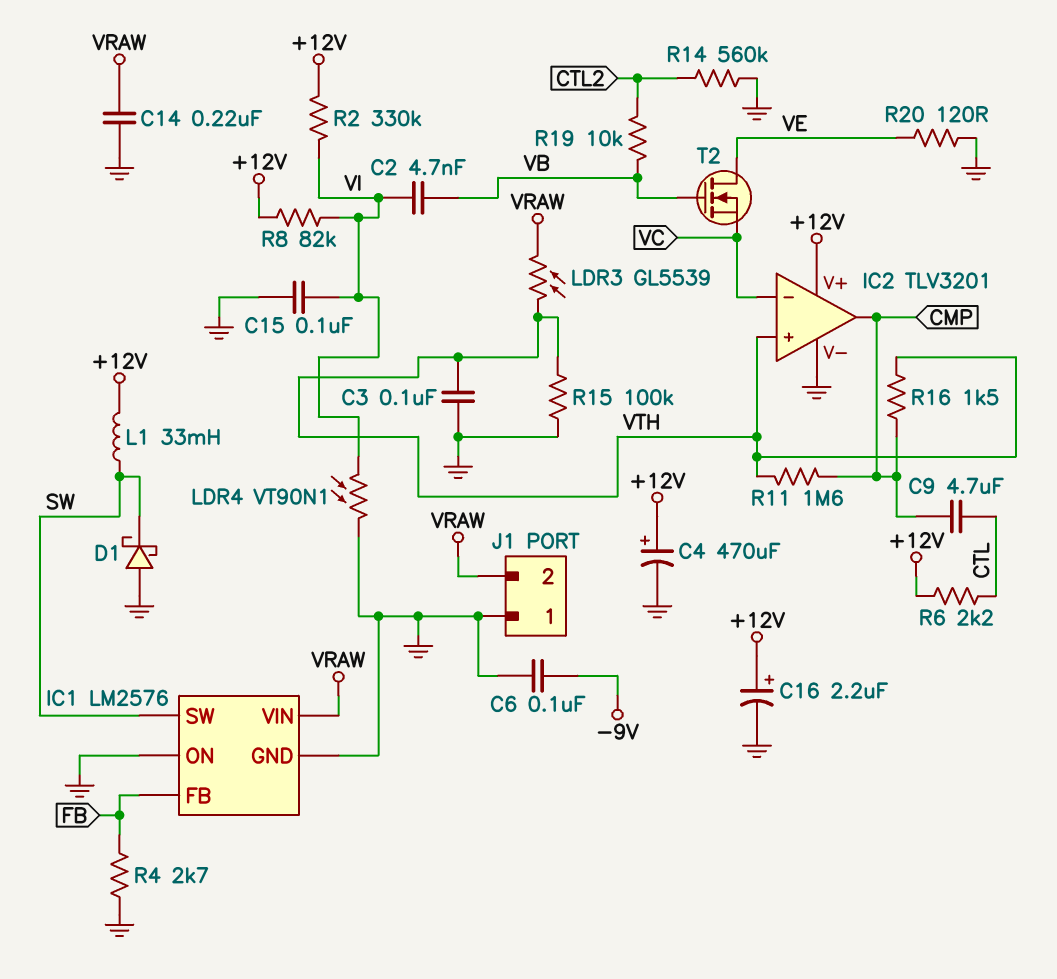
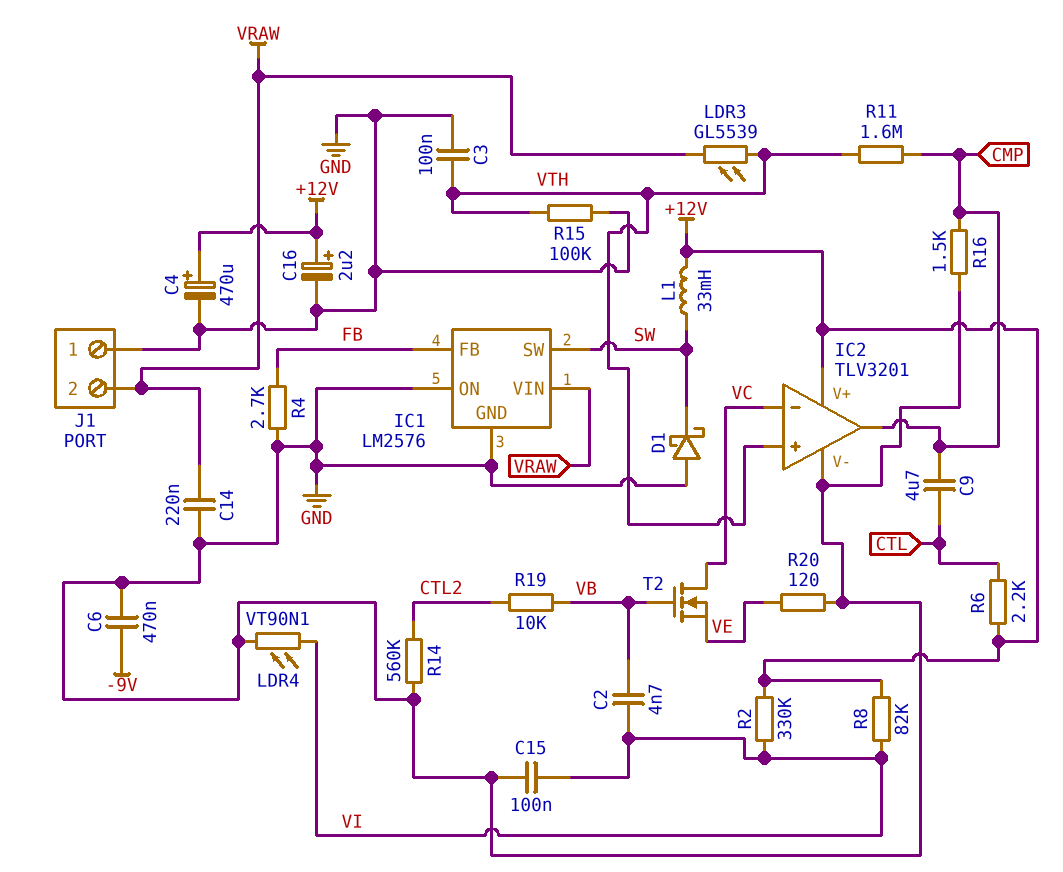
C6: 100nF (-9V, GND) -> 470nF (-9V, GND)
R16: 1.5k (CMP, VTH) -> 1.5k (CMP, GND)
T2: NMOS (G VB, D VE, S VC) -> NMOS (G VB, D VC, S VE)

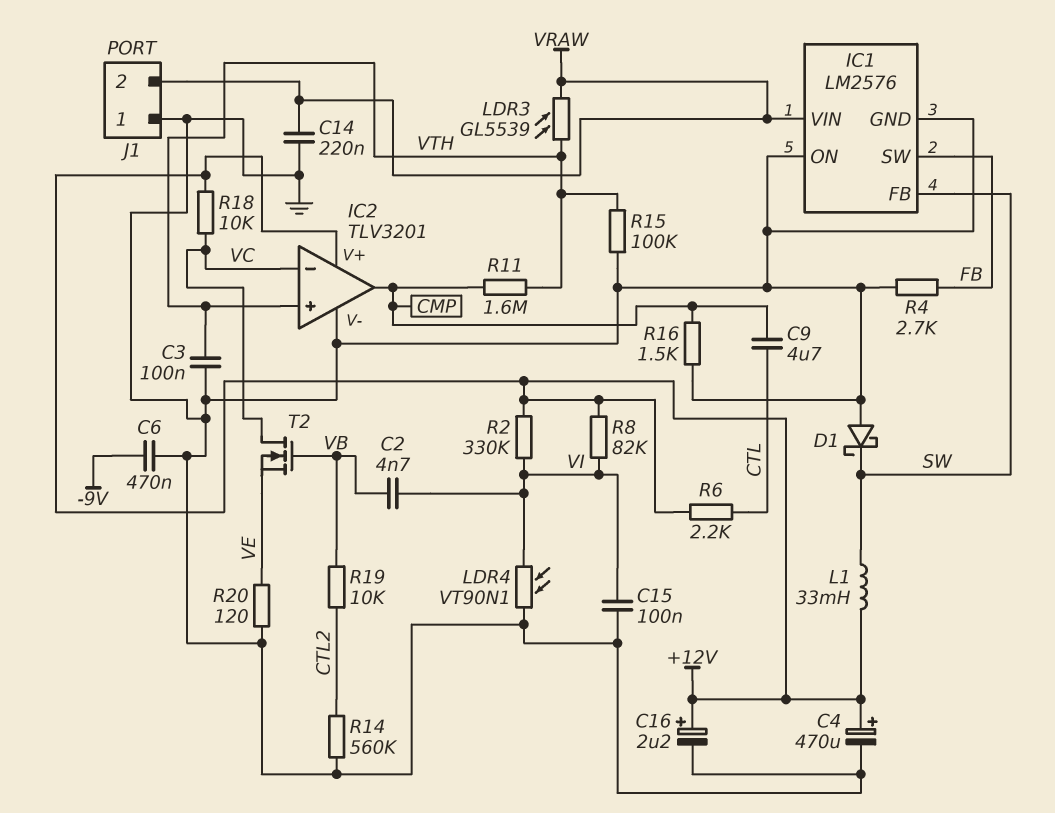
IC1 pin FB: FB -> SW
IC1 pin SW: SW -> FB
R18: none -> 10k (+12V, VC)

